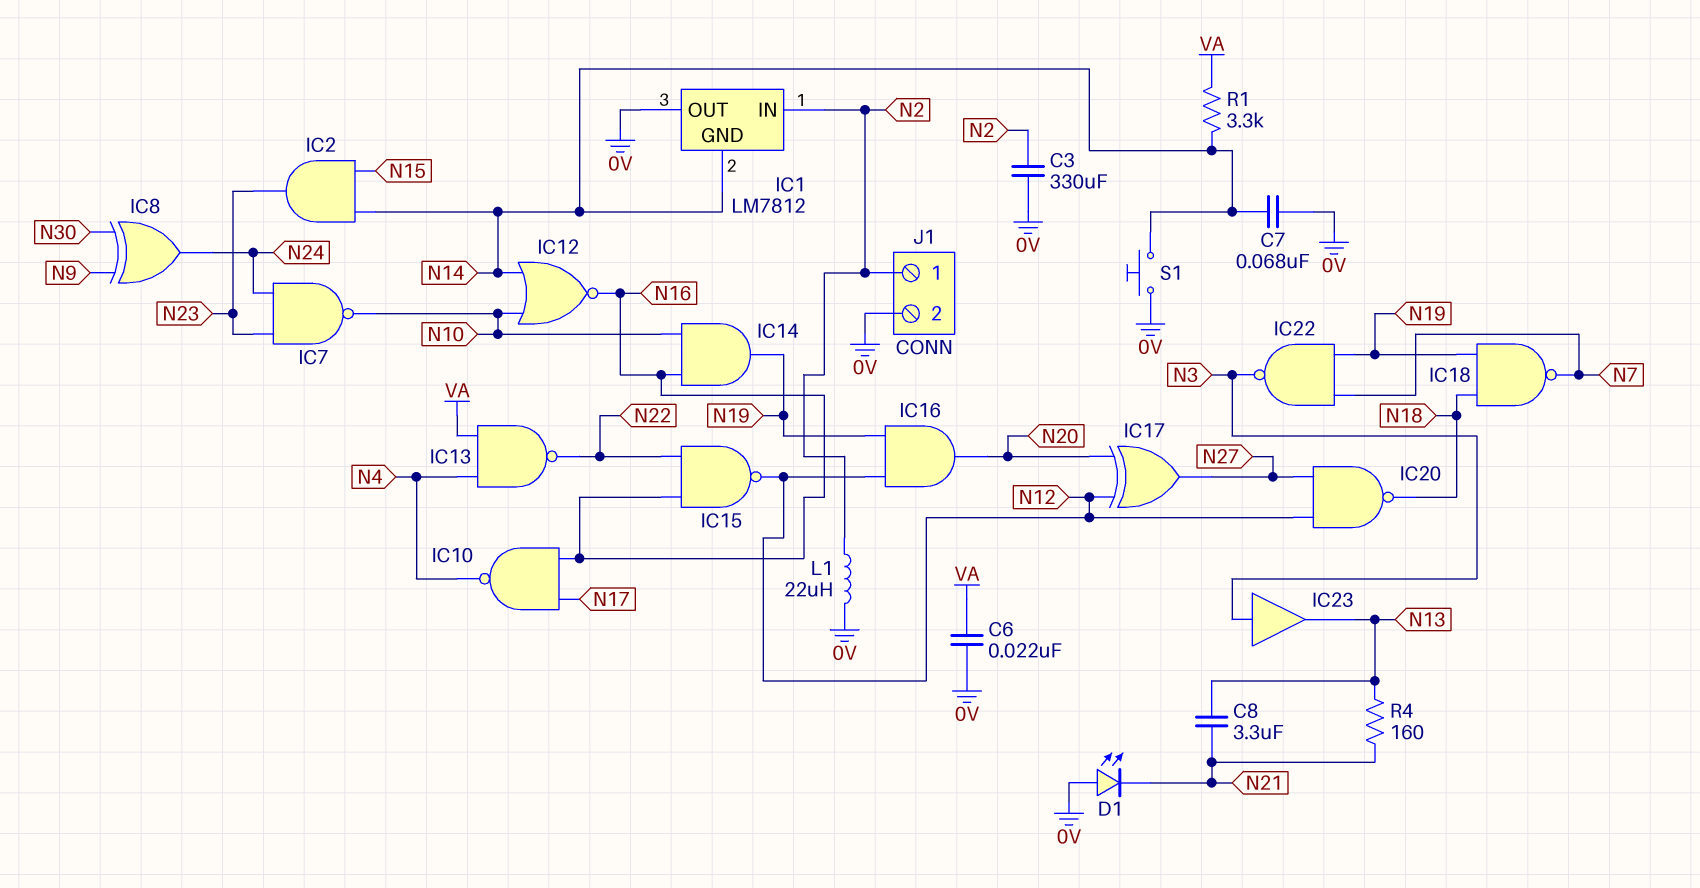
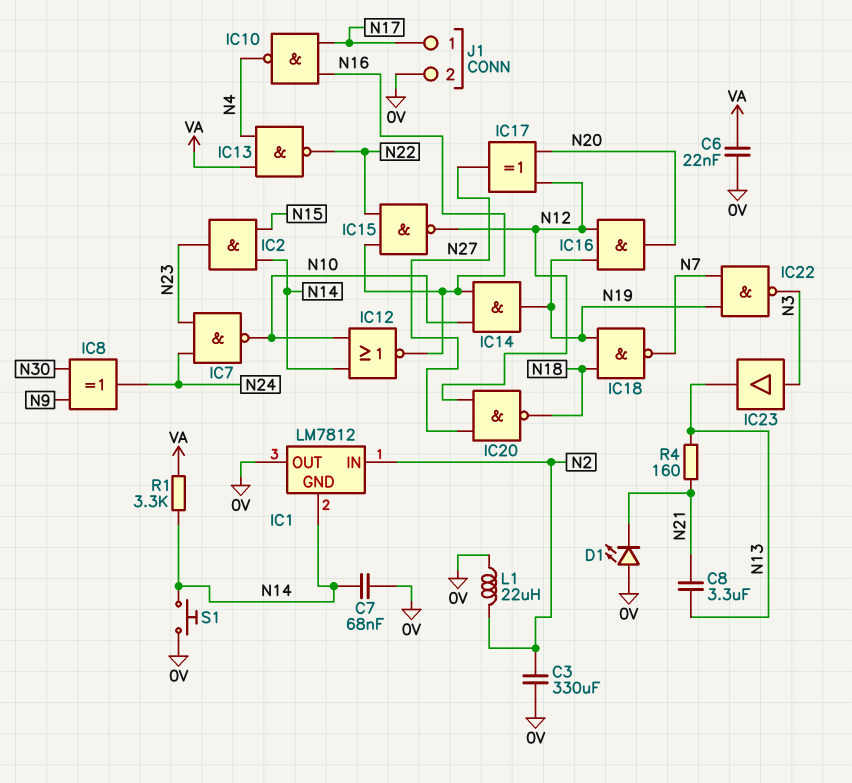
J1 pin 1: N2 -> N17

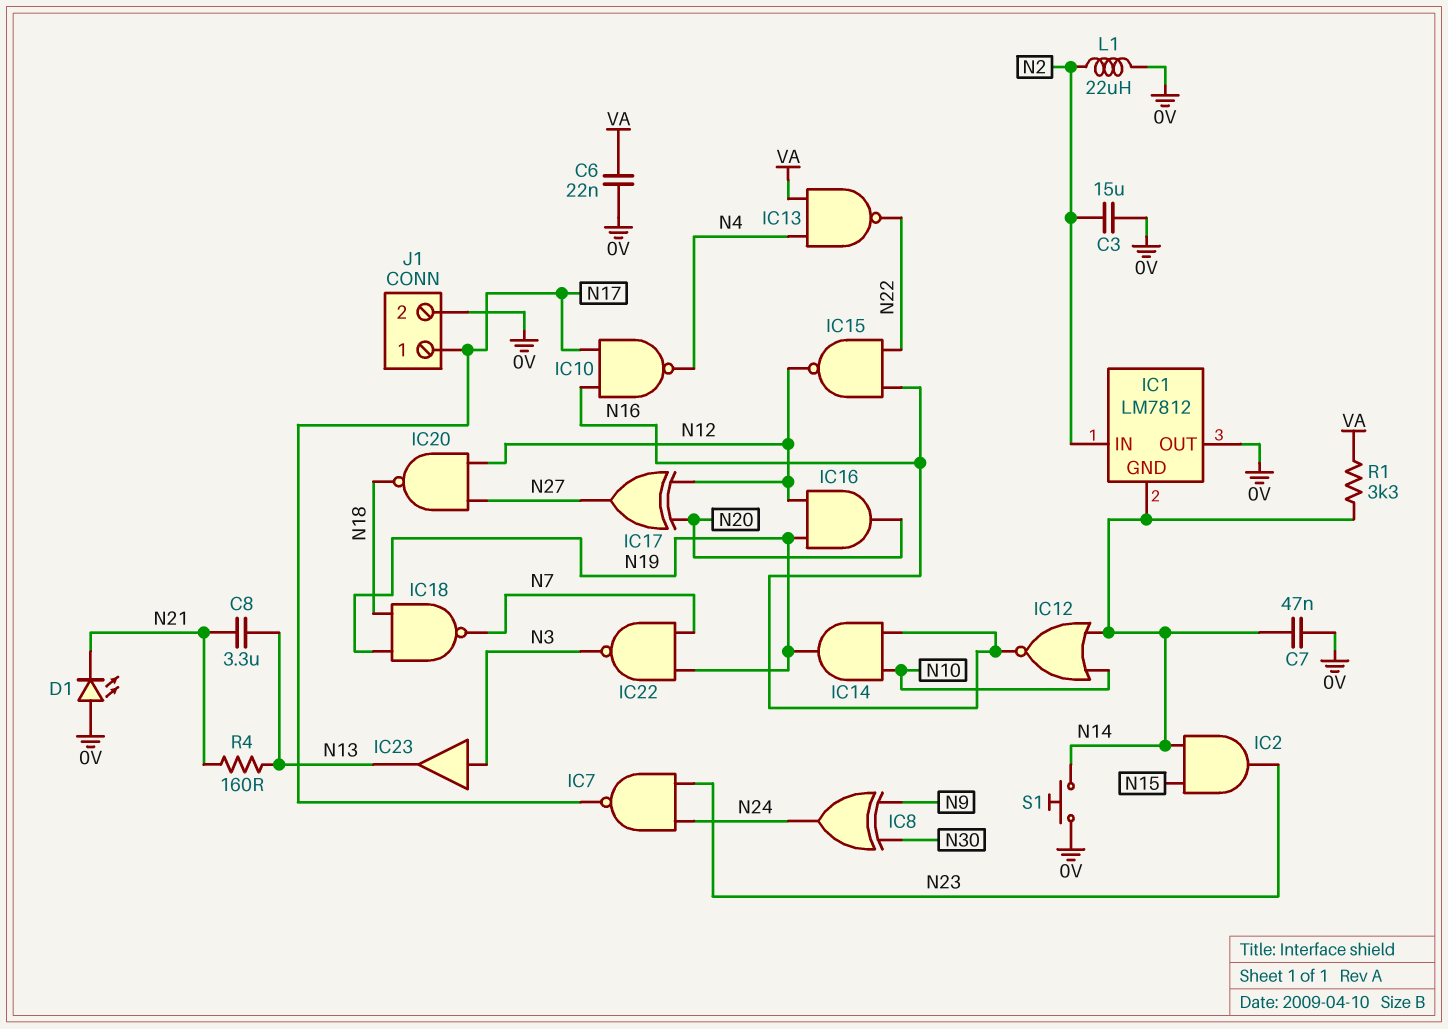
C3: 330uF (0V, N2) -> 15uF (0V, N2)
C7: 68nF (0V, N14) -> 47nF (0V, N14)
IC7: NAND (in N23, in N24, out N10) -> NAND (in N23, in N24, out N17)

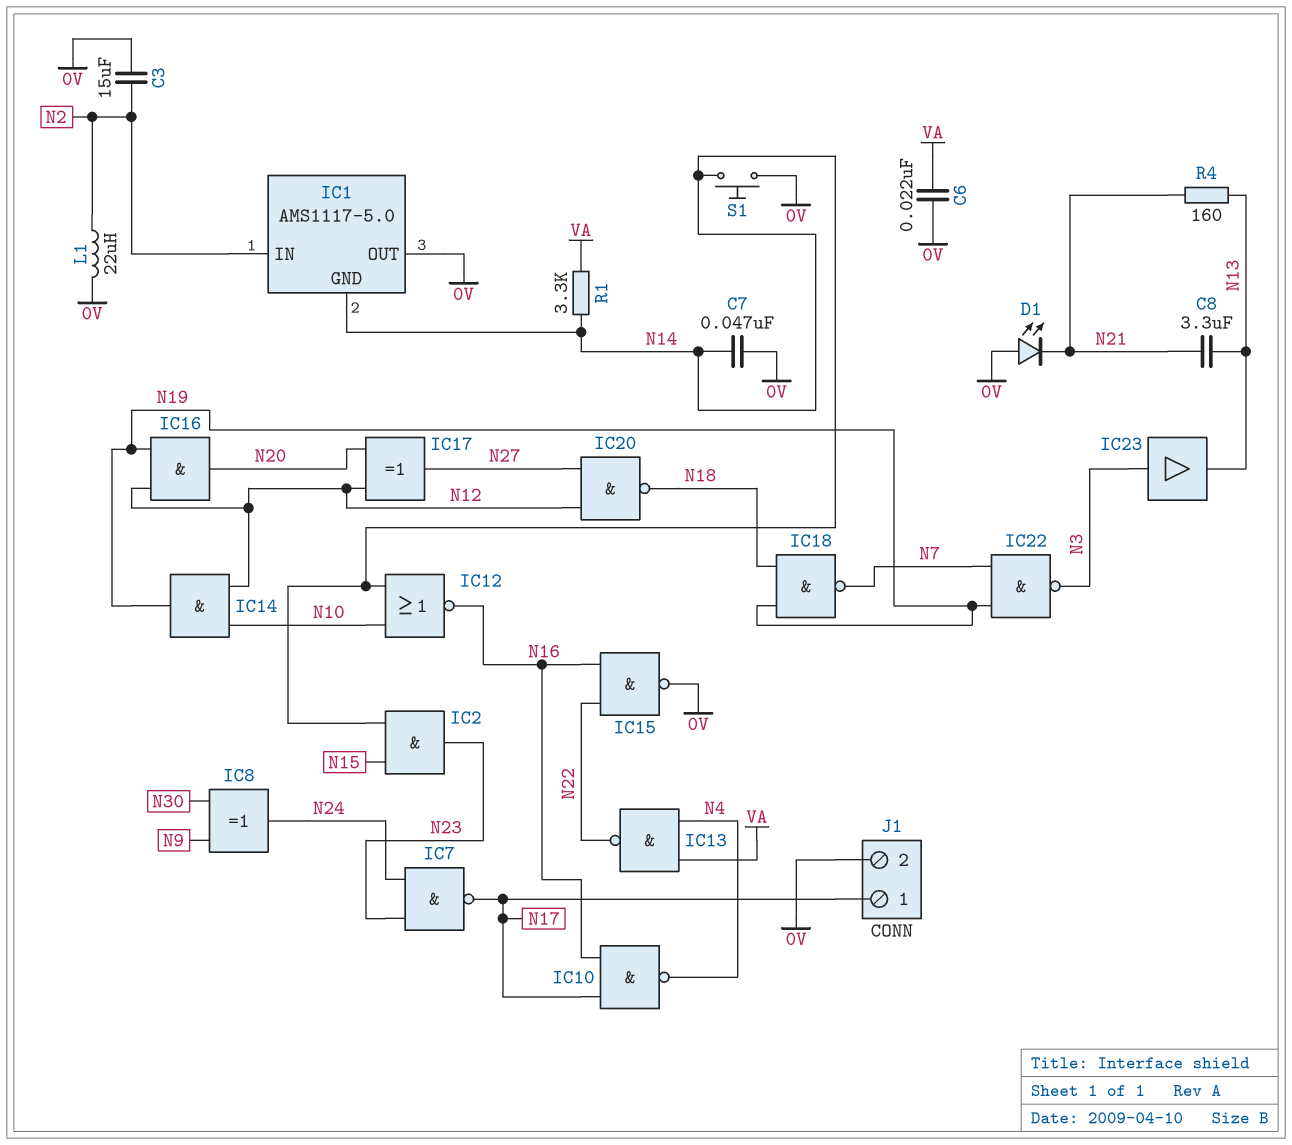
IC1: LM7812 -> AMS1117-5.0
IC14: AND (in N10, in N16, out N19) -> AND (in N10, in N12, out N19)
IC15: NAND (in N16, in N22, out N12) -> NAND (in N16, in N22, out 0V)

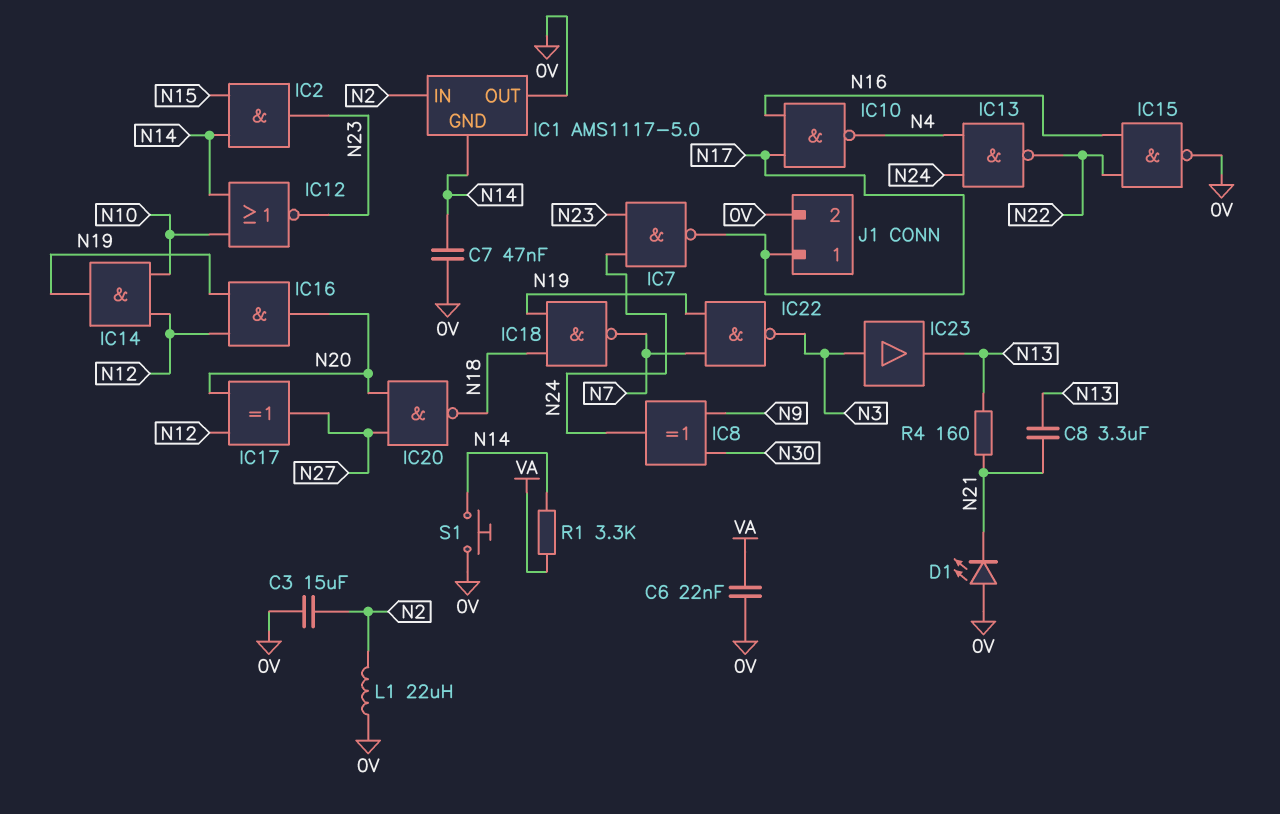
IC12: NOR (in N10, in N14, out N16) -> NOR (in N10, in N14, out N23)
IC13: NAND (in N4, in VA, out N22) -> NAND (in N4, in N24, out N22)
IC20: NAND (in N12, in N27, out N18) -> NAND (in N20, in N27, out N18)

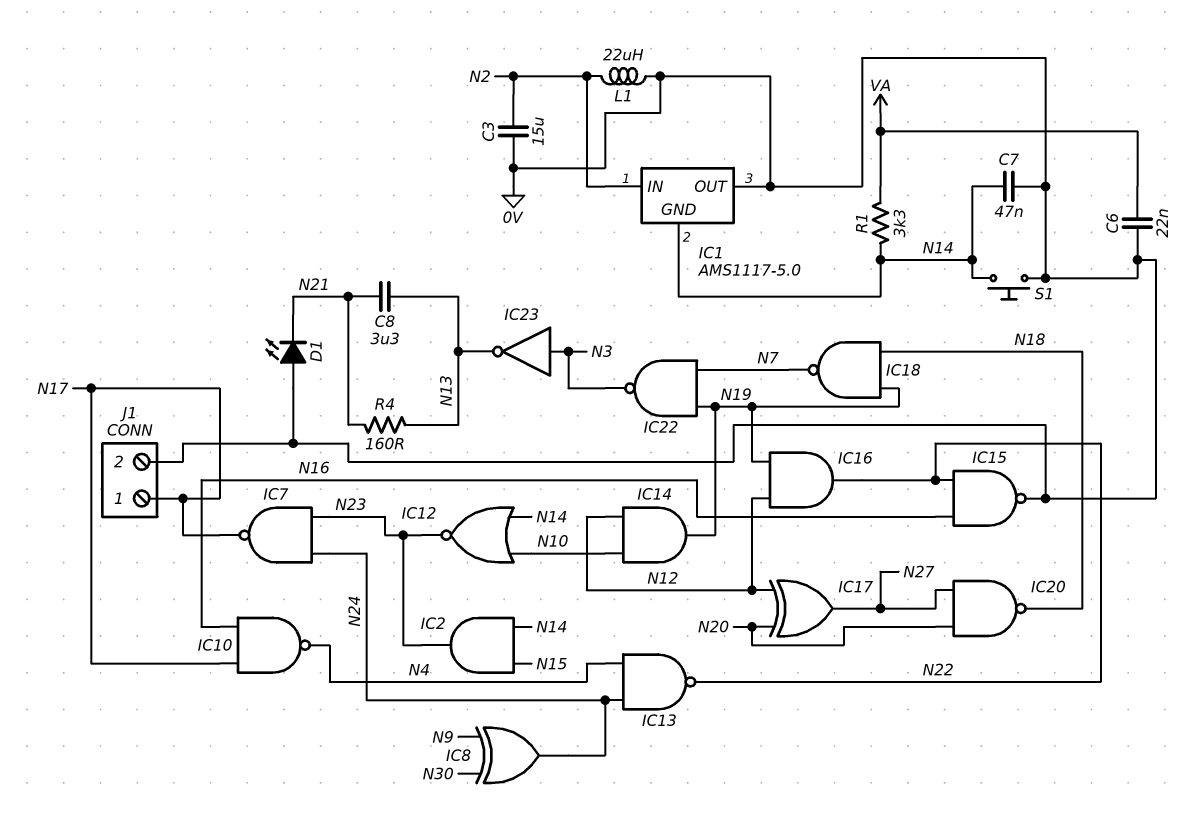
IC16: AND (in N12, in N19, out N20) -> AND (in N12, in N19, out N22)
IC23: buffer (in N3, out N13) -> NOT (in N3, out N13)

